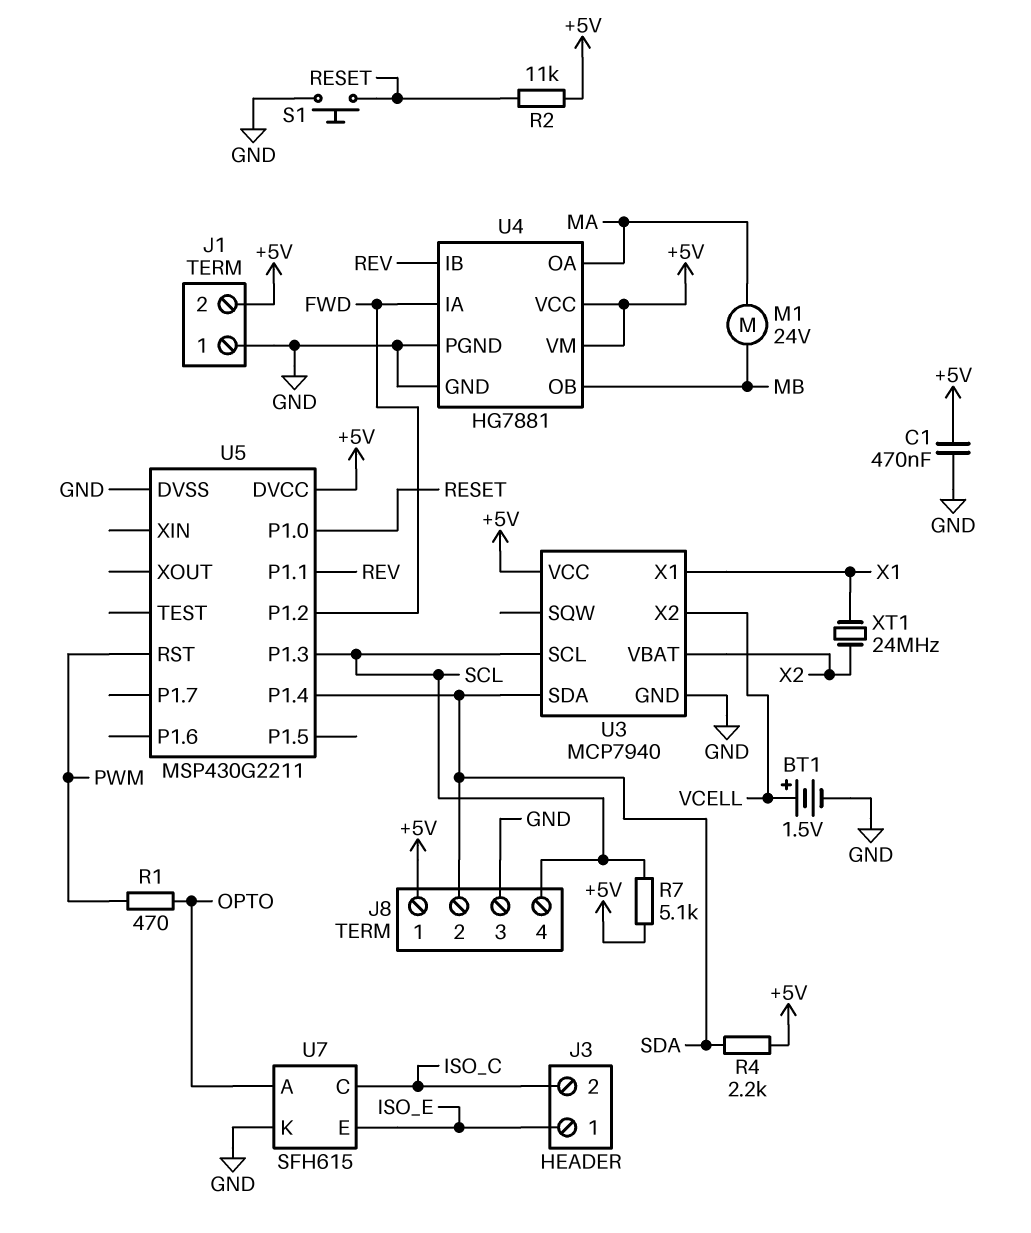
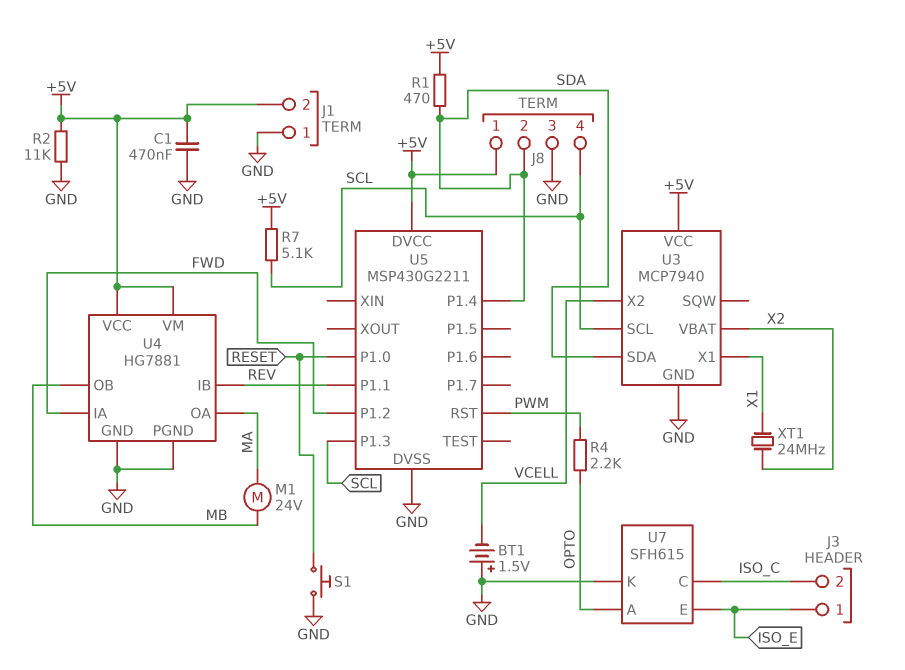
BT1: 1.5V (plus VCELL, minus GND) -> 1.5V (plus GND, minus VCELL)
R1: 470 (OPTO, PWM) -> 470 (+5V, SDA)
R2: 11k (+5V, RESET) -> 11k (+5V, GND)
R4: 2.2k (+5V, SDA) -> 2.2k (OPTO, PWM)

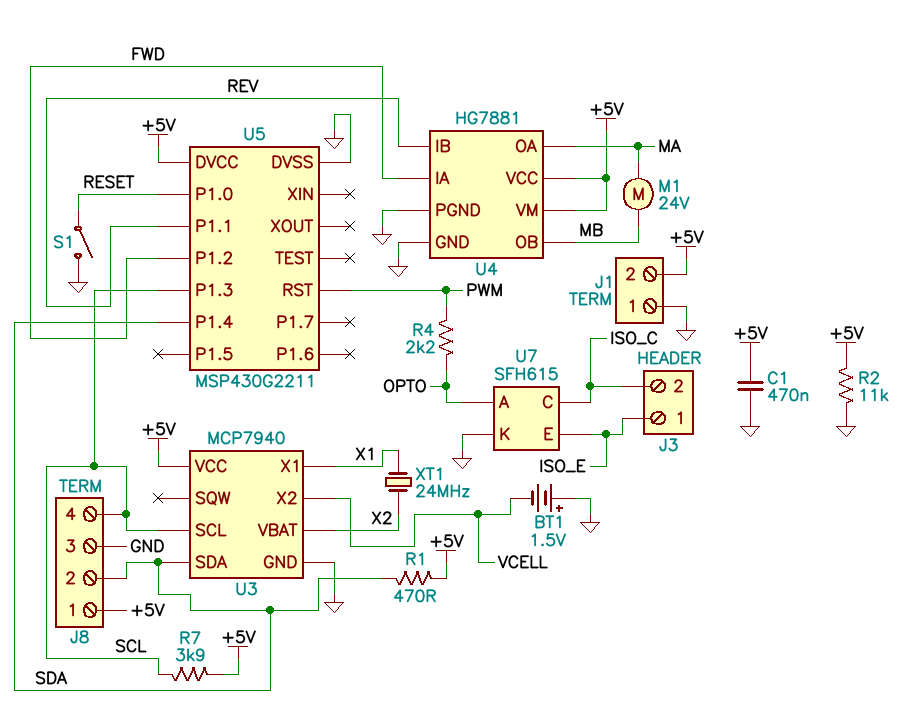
R7: 5.1k (+5V, SCL) -> 3.9k (+5V, SCL)
S1: button (GND, RESET) -> switch (GND, RESET)

